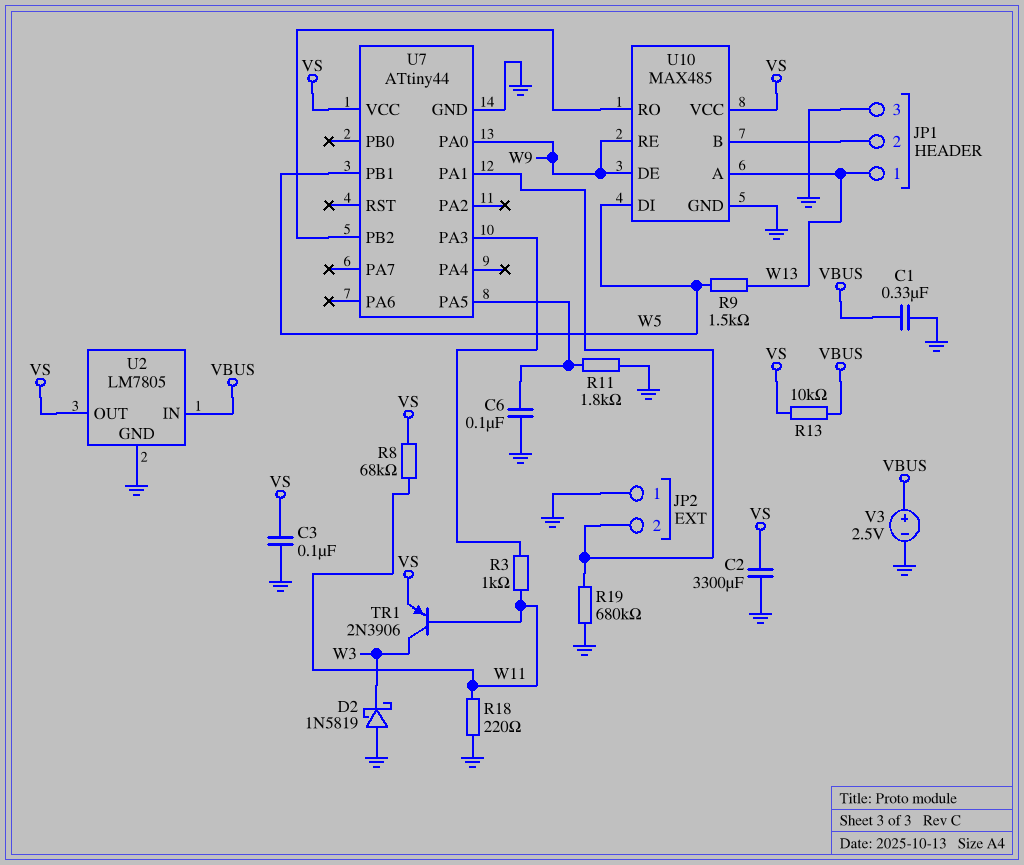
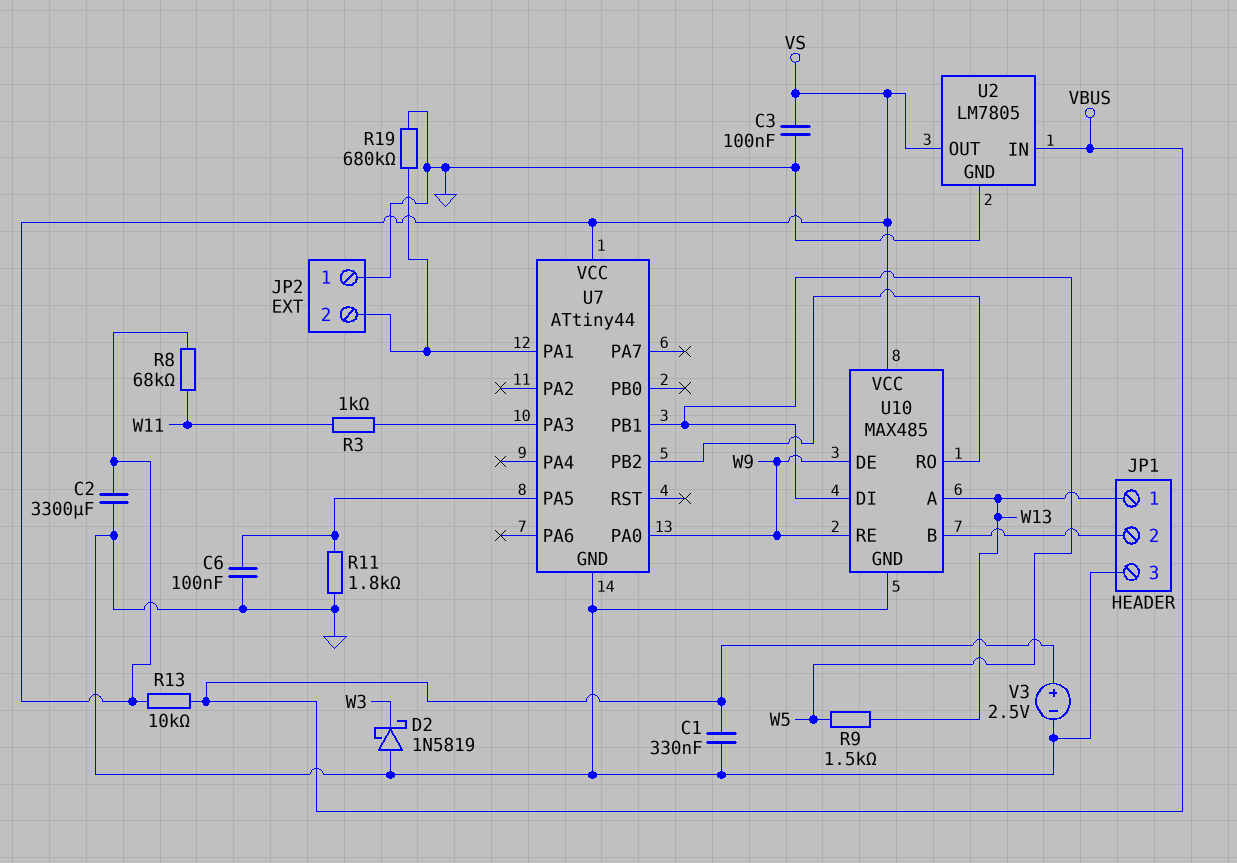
R18: 220 (GND, W11) -> none
TR1: PNP 2N3906 (B W11, C W3, E VS) -> none

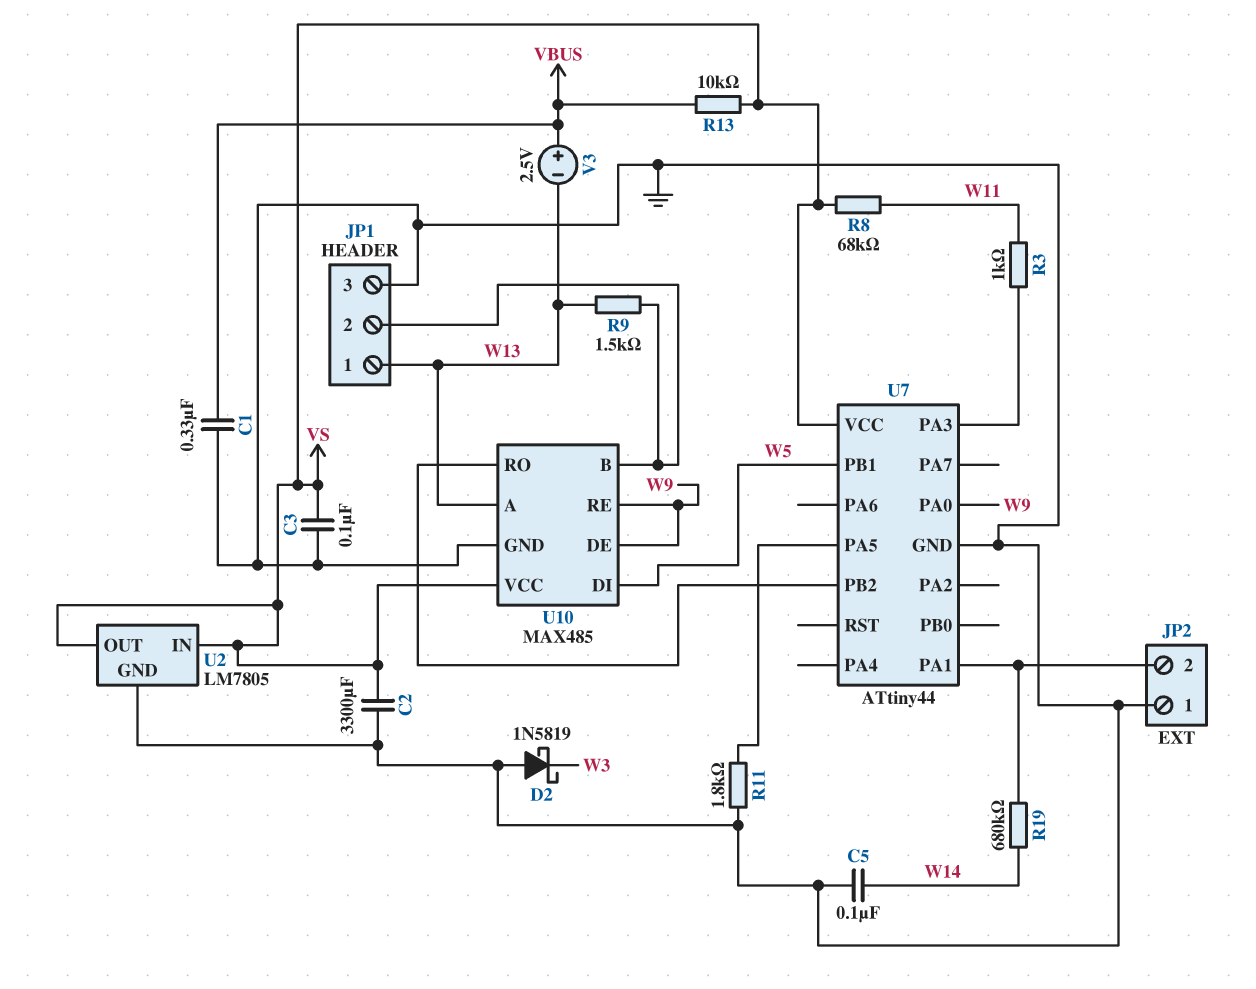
C5: none -> 100nF (GND, W14)
C6: 100nF (GND, U7/PA5) -> none
R9: 1.5k (W5, W13) -> 1.5k (JP1/2, W13)
R19: 680k (GND, JP2/2) -> 680k (JP2/2, W14)
U2 pin IN: VBUS -> VS
V3: 2.5V (plus VBUS, minus GND) -> 2.5V (plus VBUS, minus W13)

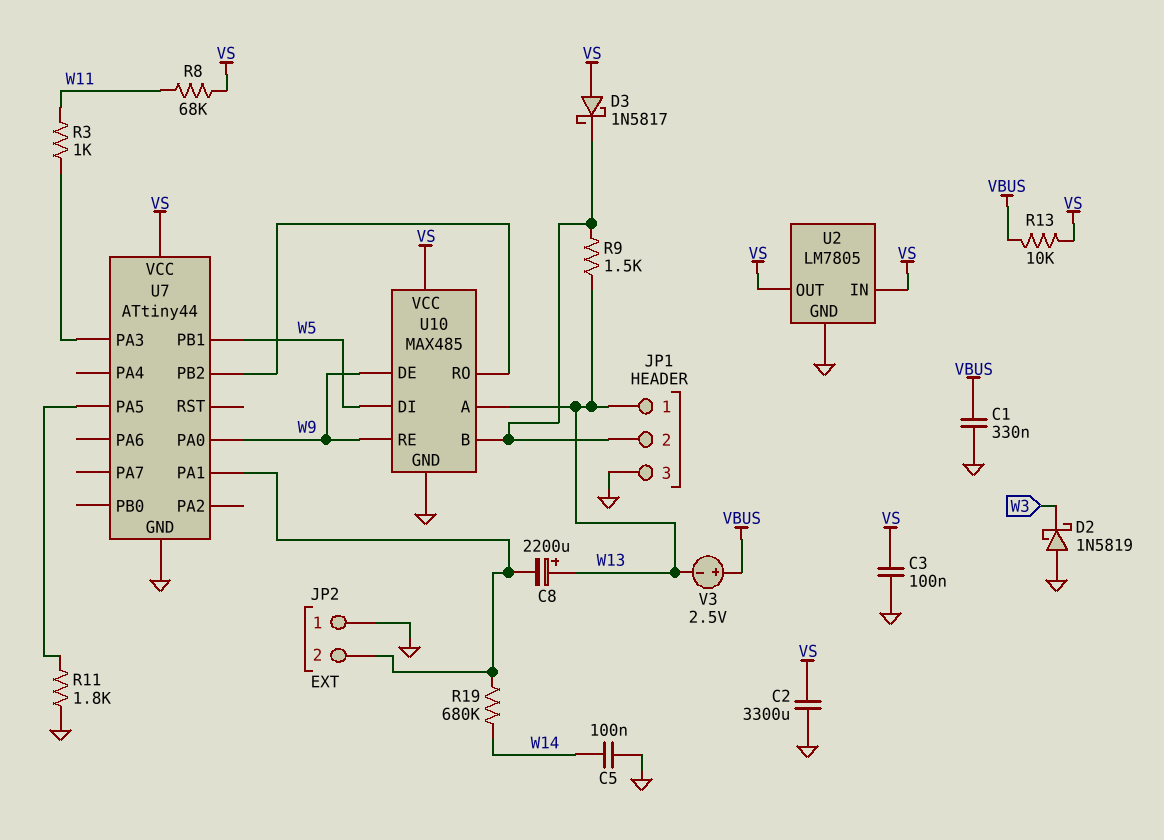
C8: none -> 2200uF (plus W13, minus JP2/2)
D3: none -> schottky 1N5817 (A VS, K JP1/2)

